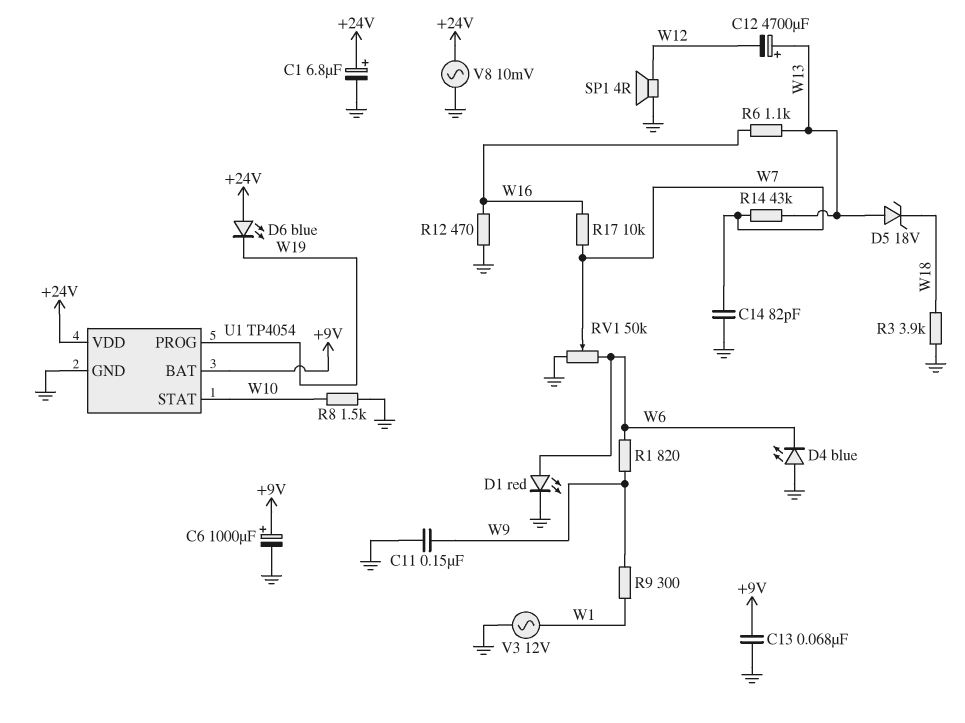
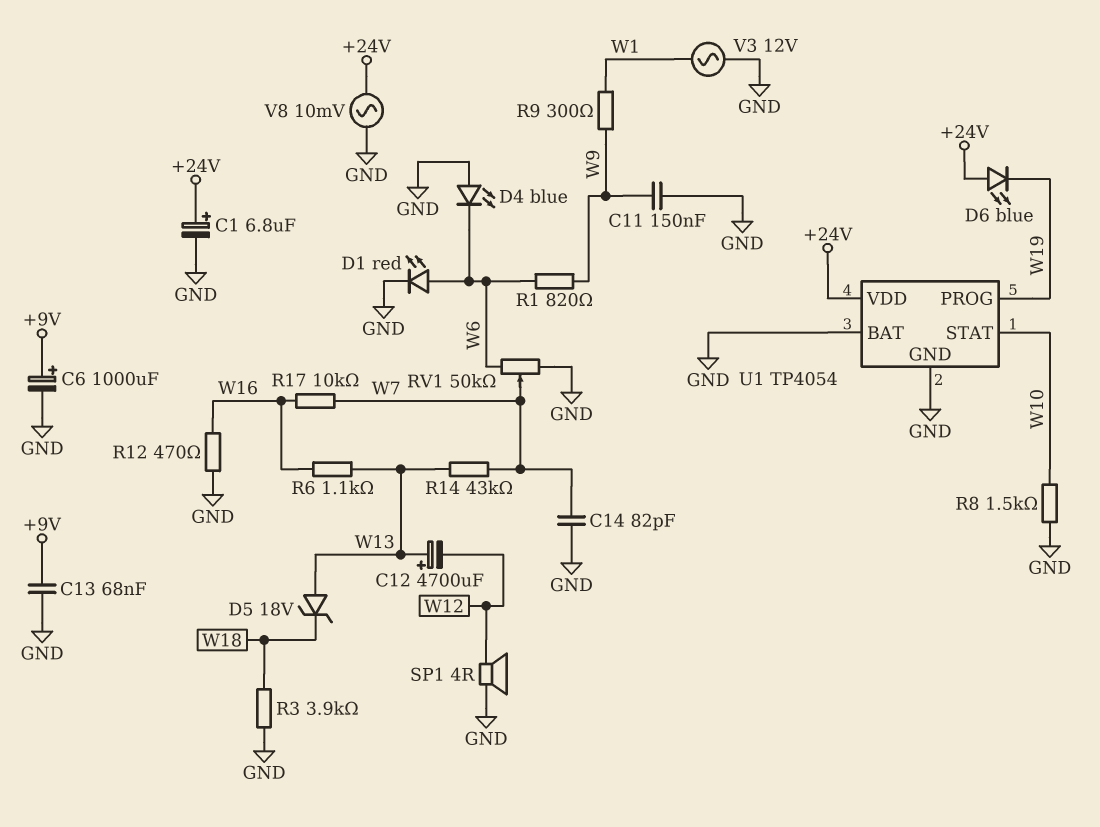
U1 pin BAT: +9V -> GND

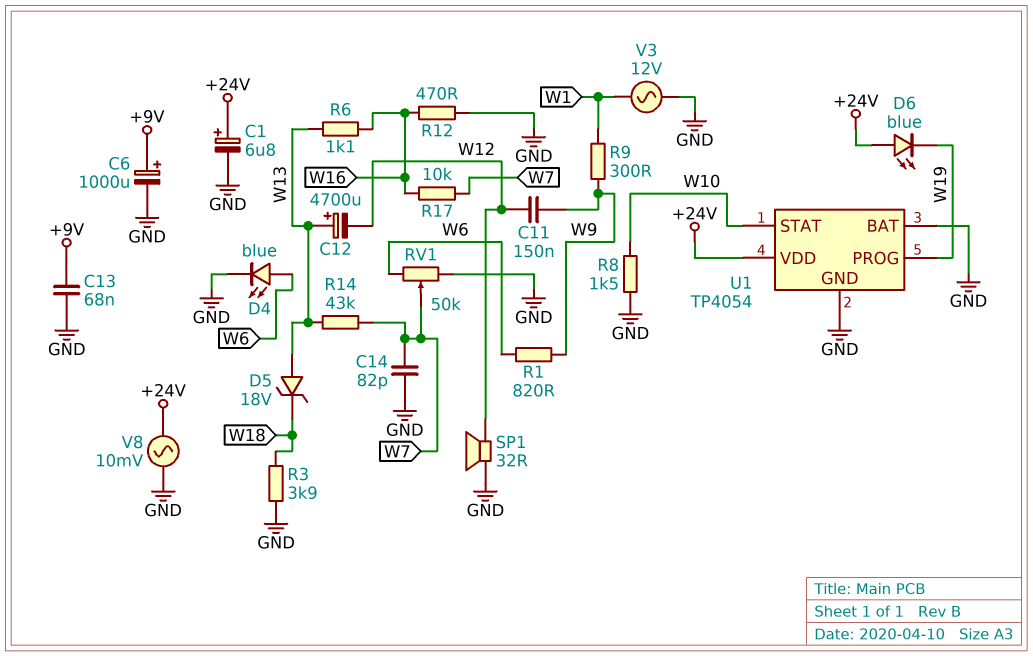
C11: 150nF (GND, W9) -> 150nF (W9, W12)
D1: LED red (A W6, K GND) -> none
D4: LED blue (A GND, K W6) -> LED blue (A W6, K GND)
SP1: speaker 4R (GND, W12) -> speaker 32R (GND, W12)

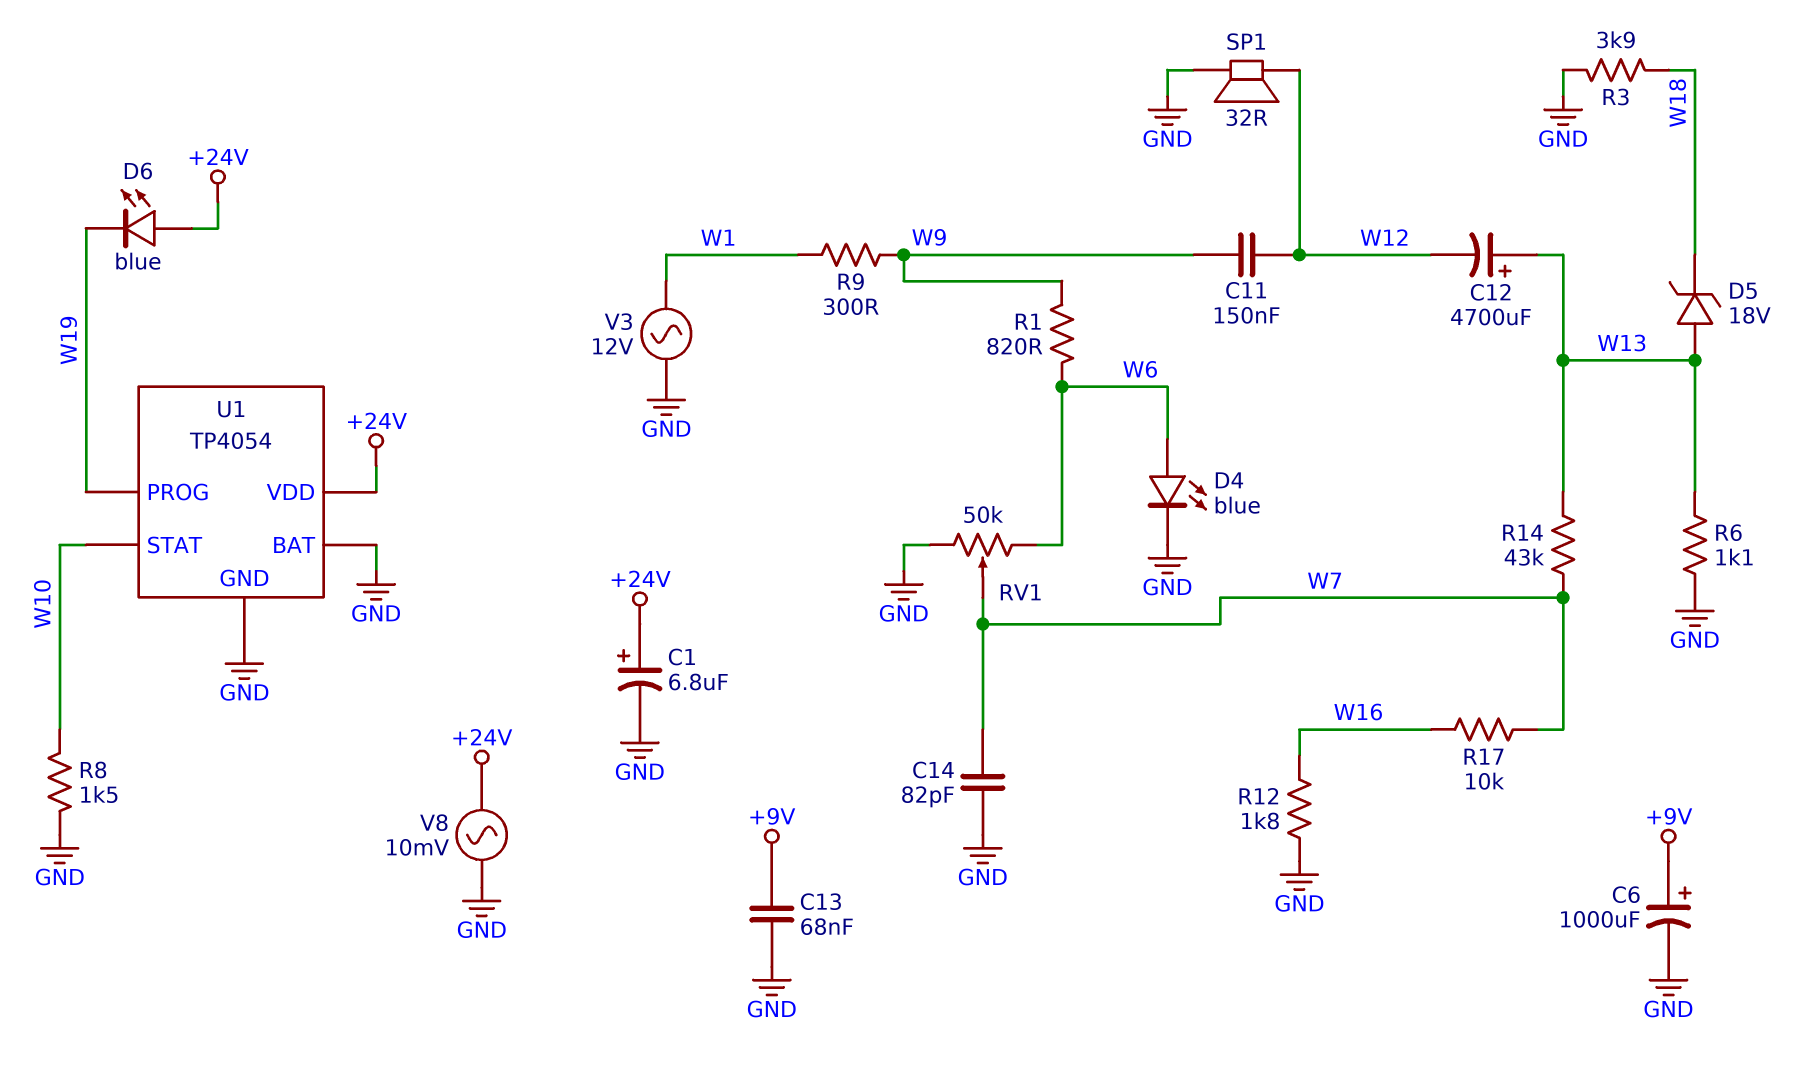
R6: 1.1k (W13, W16) -> 1.1k (GND, W13)
R12: 470 (GND, W16) -> 1.8k (GND, W16)

